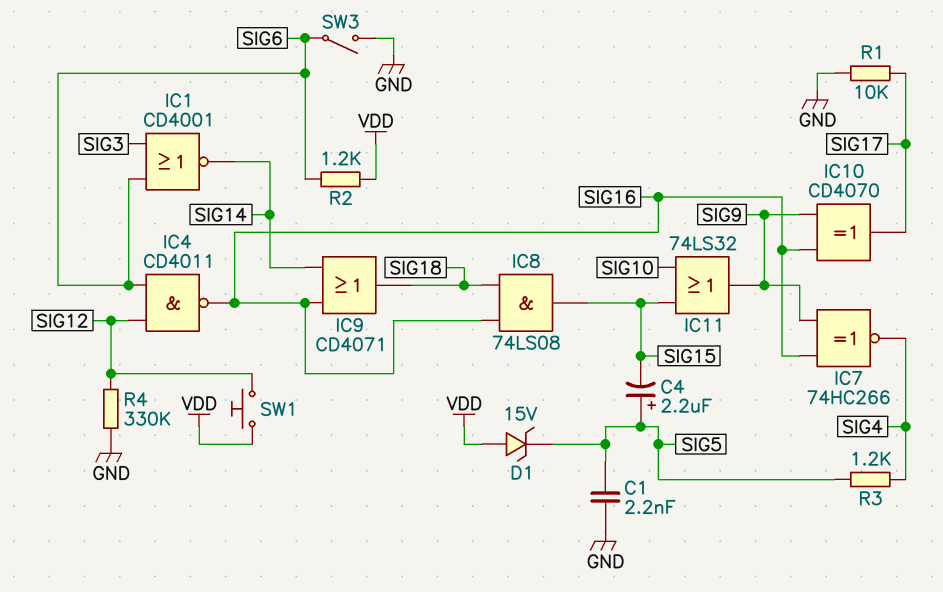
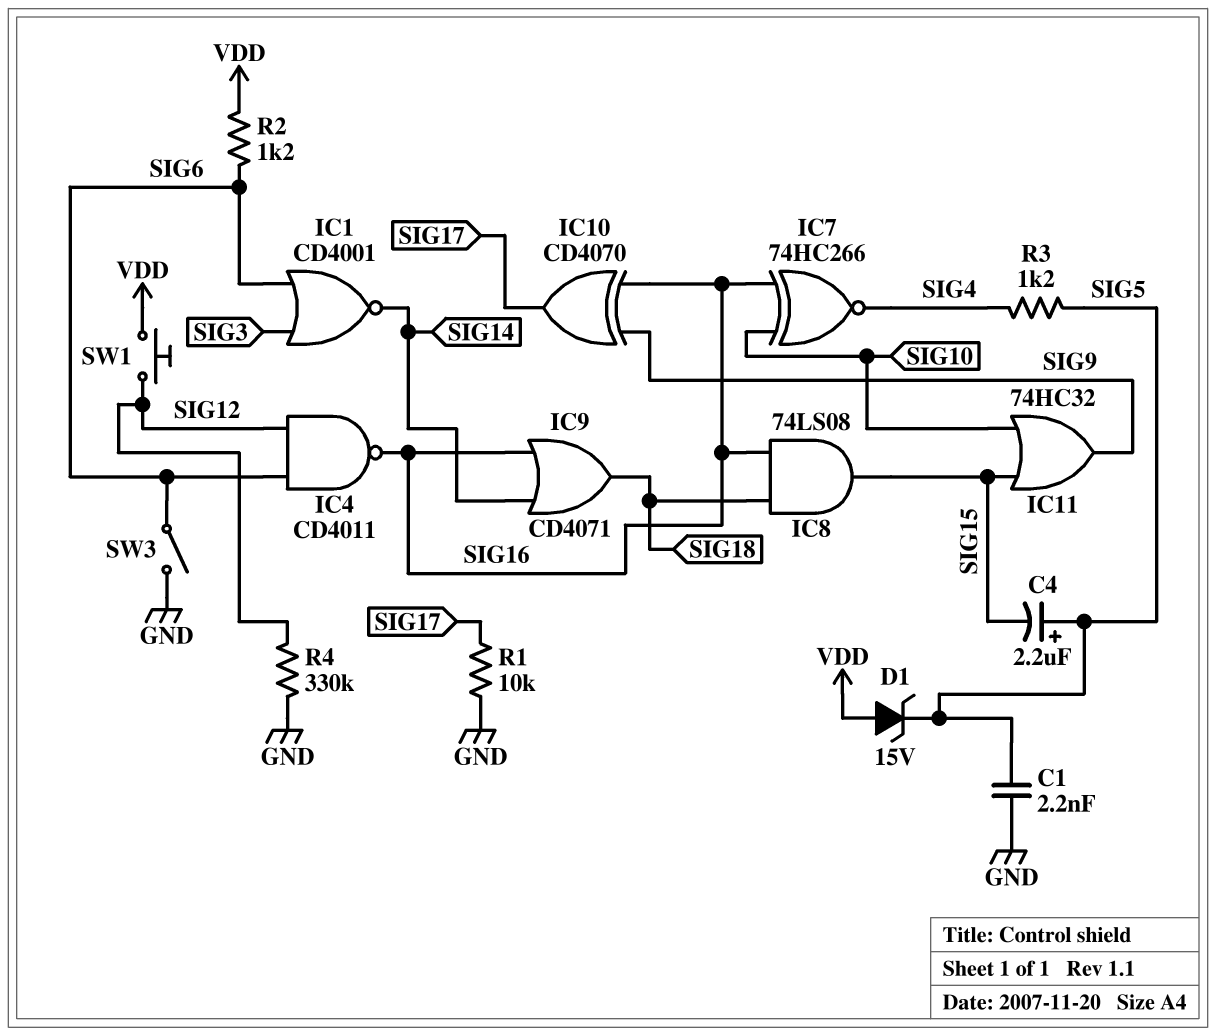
IC7: XNOR 74HC266 (in SIG9, in SIG16, out SIG4) -> XNOR 74HC266 (in SIG10, in SIG16, out SIG4)
IC11: OR 74LS32 (in SIG10, in SIG15, out SIG9) -> OR 74HC32 (in SIG10, in SIG15, out SIG9)

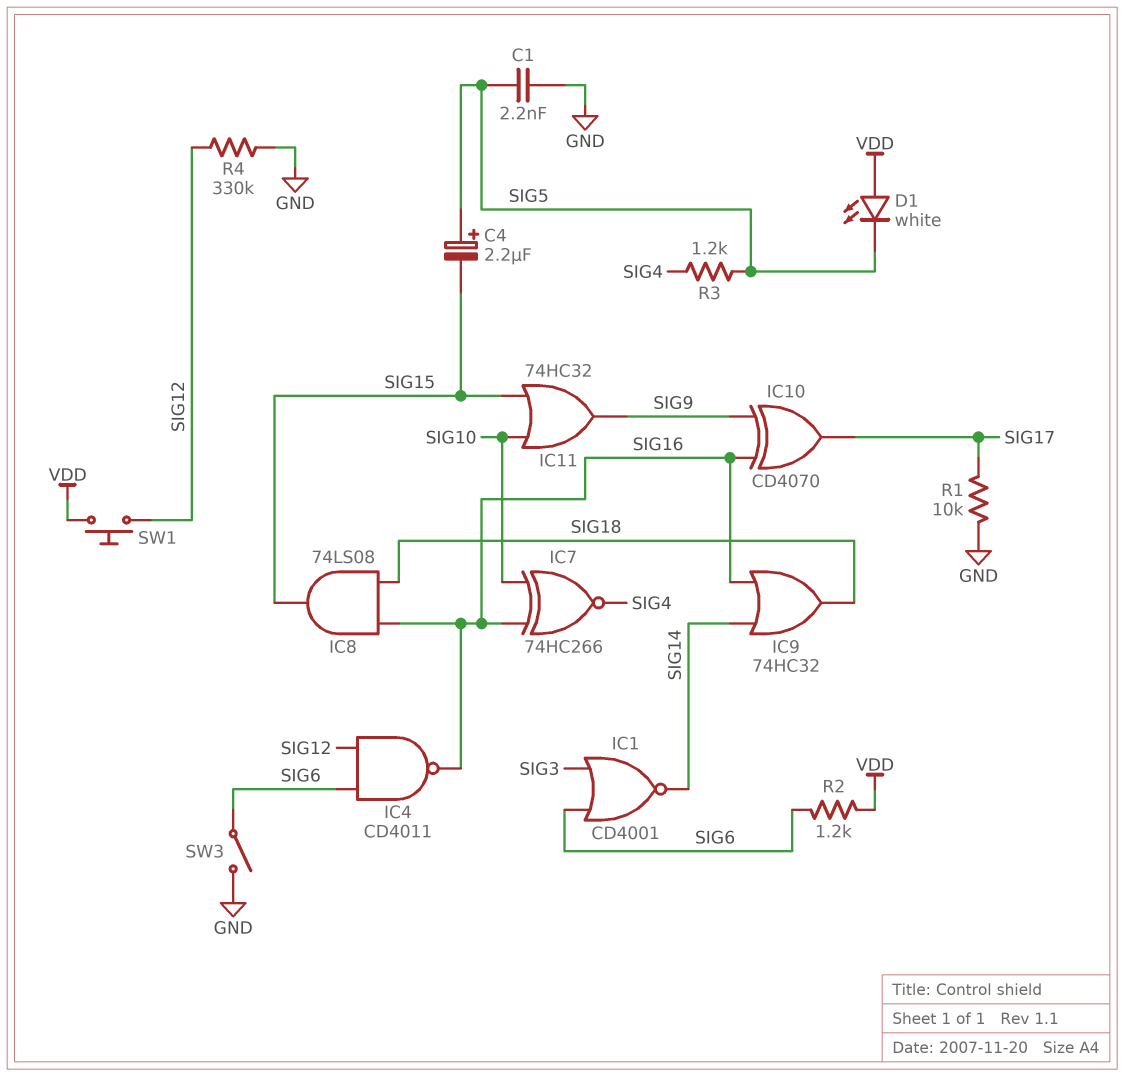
D1: zener 15V (A VDD, K SIG5) -> LED white (A VDD, K SIG5)
IC9: OR CD4071 (in SIG14, in SIG16, out SIG18) -> OR 74HC32 (in SIG14, in SIG16, out SIG18)

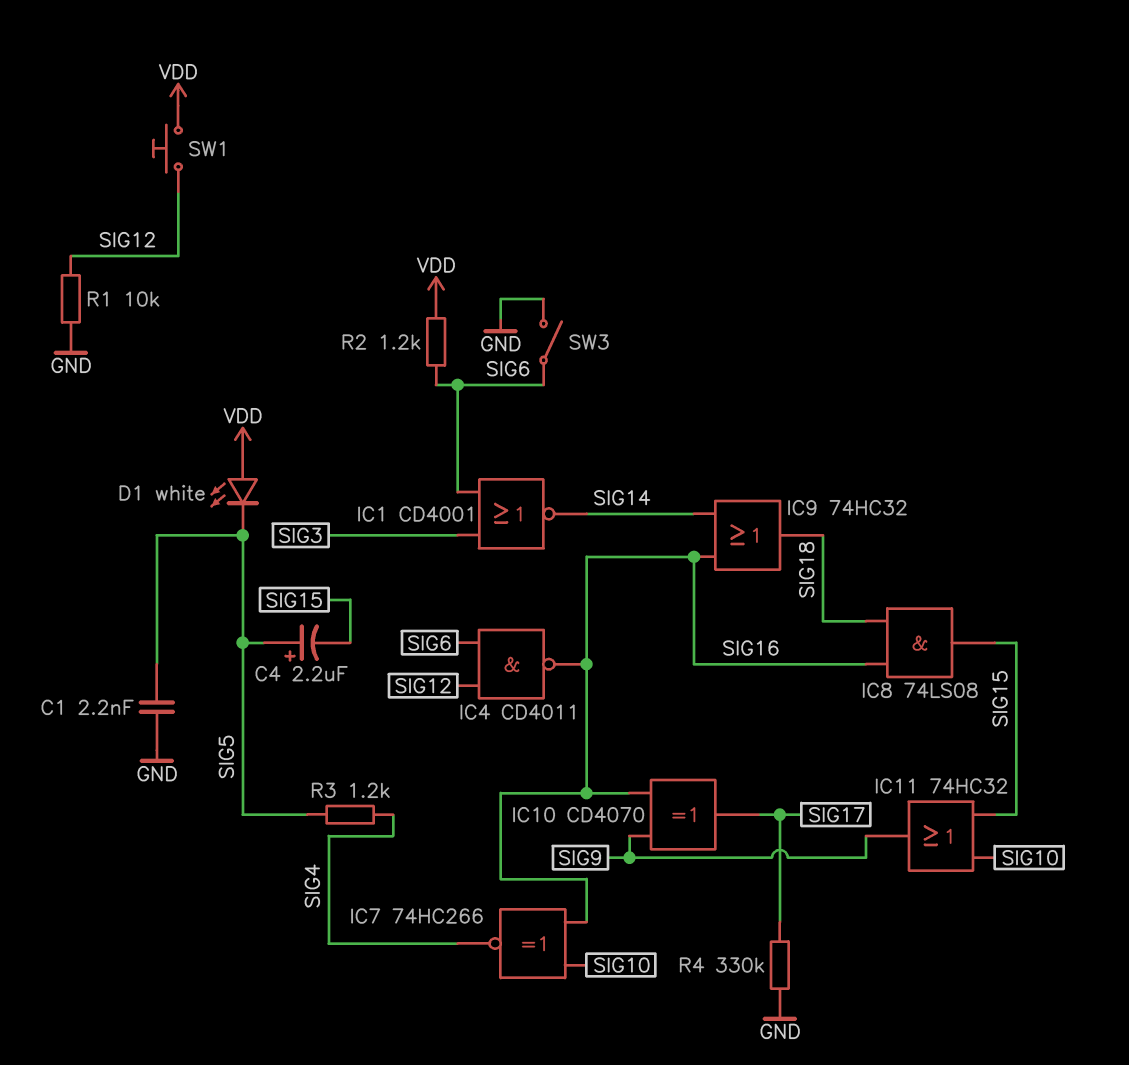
R1: 10k (GND, SIG17) -> 10k (GND, SIG12)
R4: 330k (GND, SIG12) -> 330k (GND, SIG17)

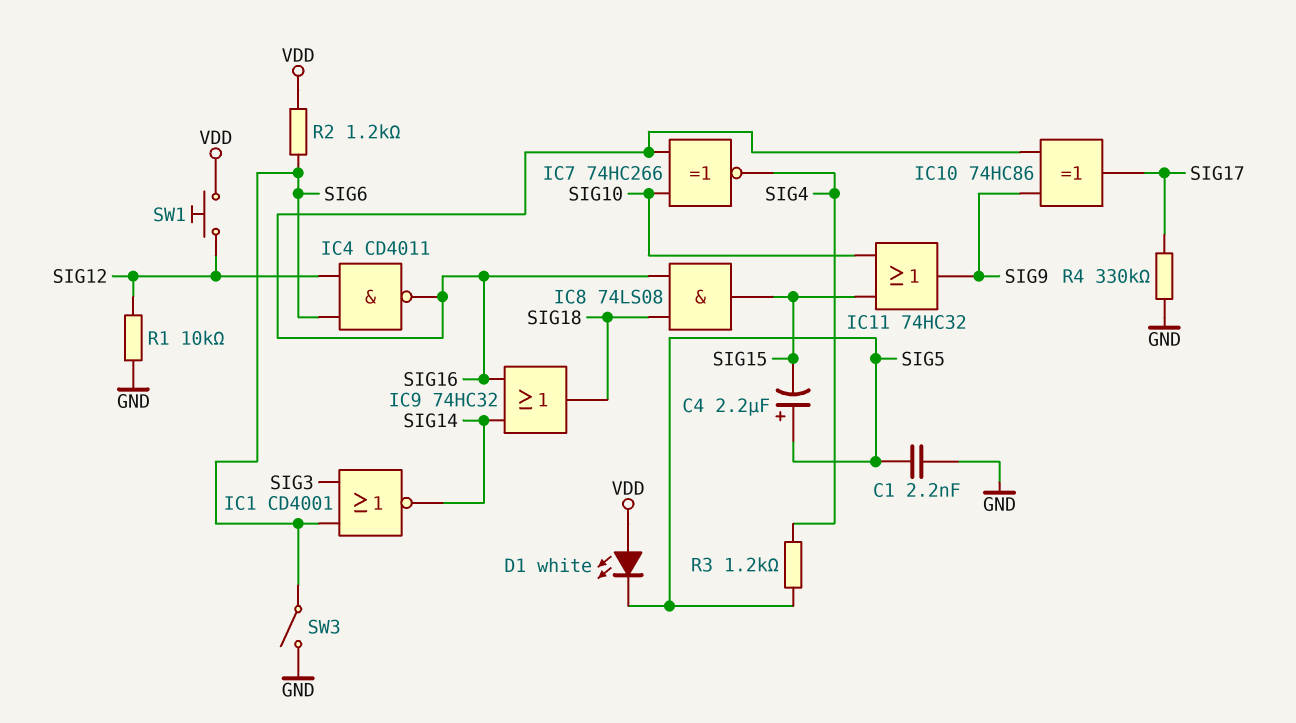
IC10: XOR CD4070 (in SIG9, in SIG16, out SIG17) -> XOR 74HC86 (in SIG9, in SIG16, out SIG17)

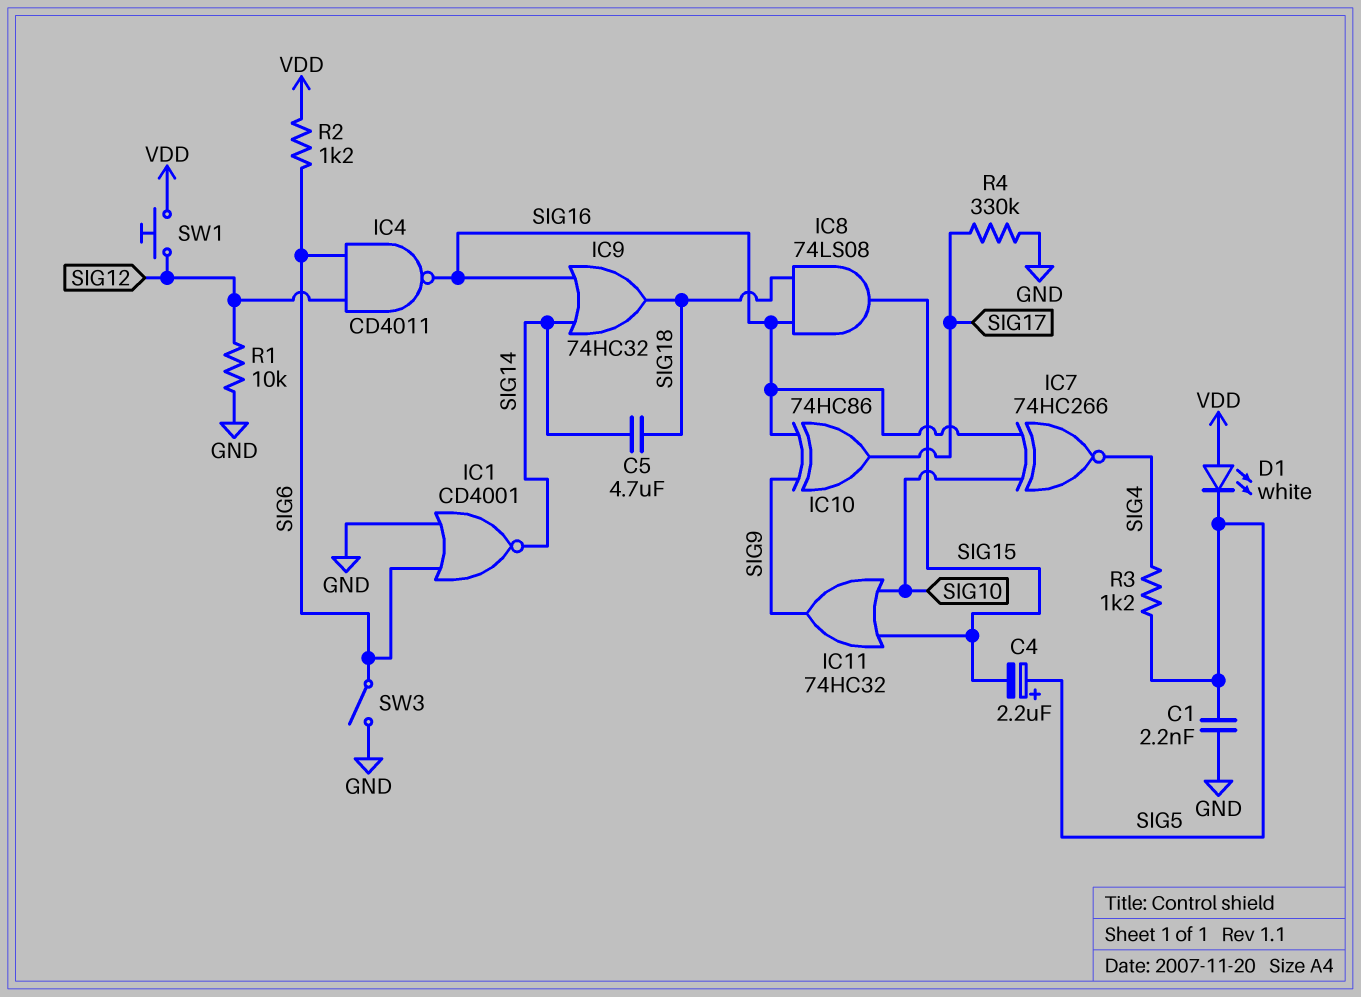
C5: none -> 4.7uF (SIG14, SIG18)
IC1: NOR CD4001 (in SIG3, in SIG6, out SIG14) -> NOR CD4001 (in GND, in SIG6, out SIG14)

